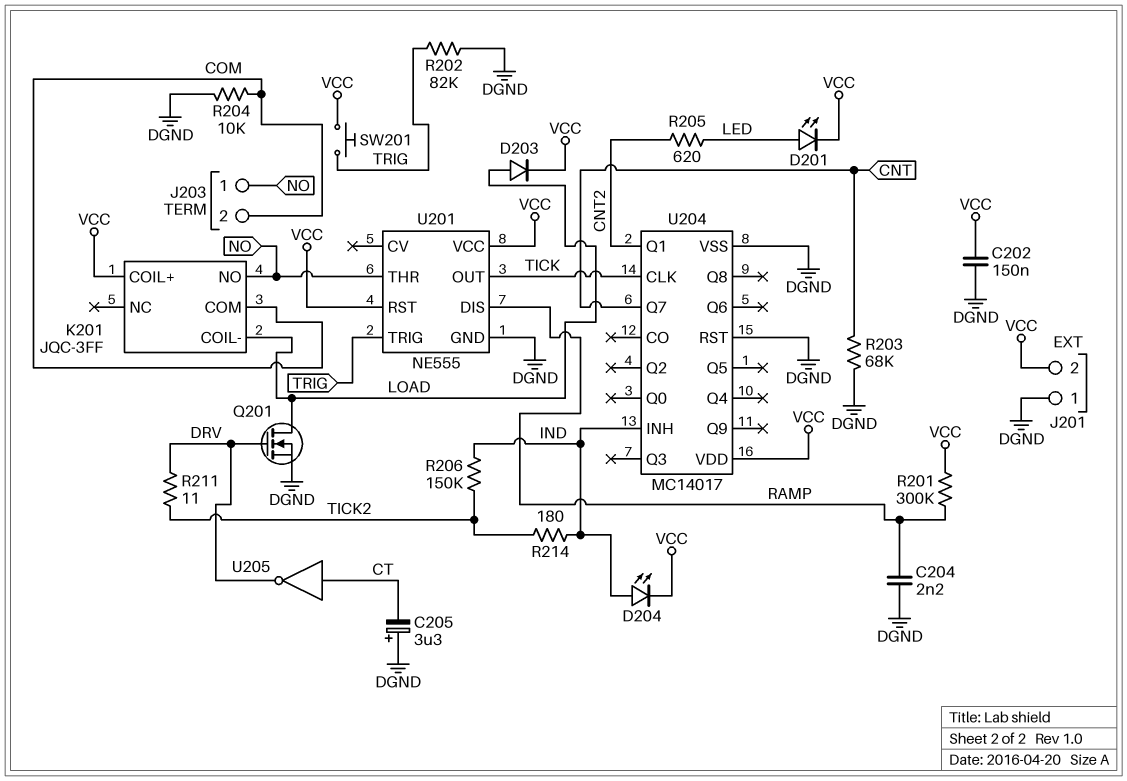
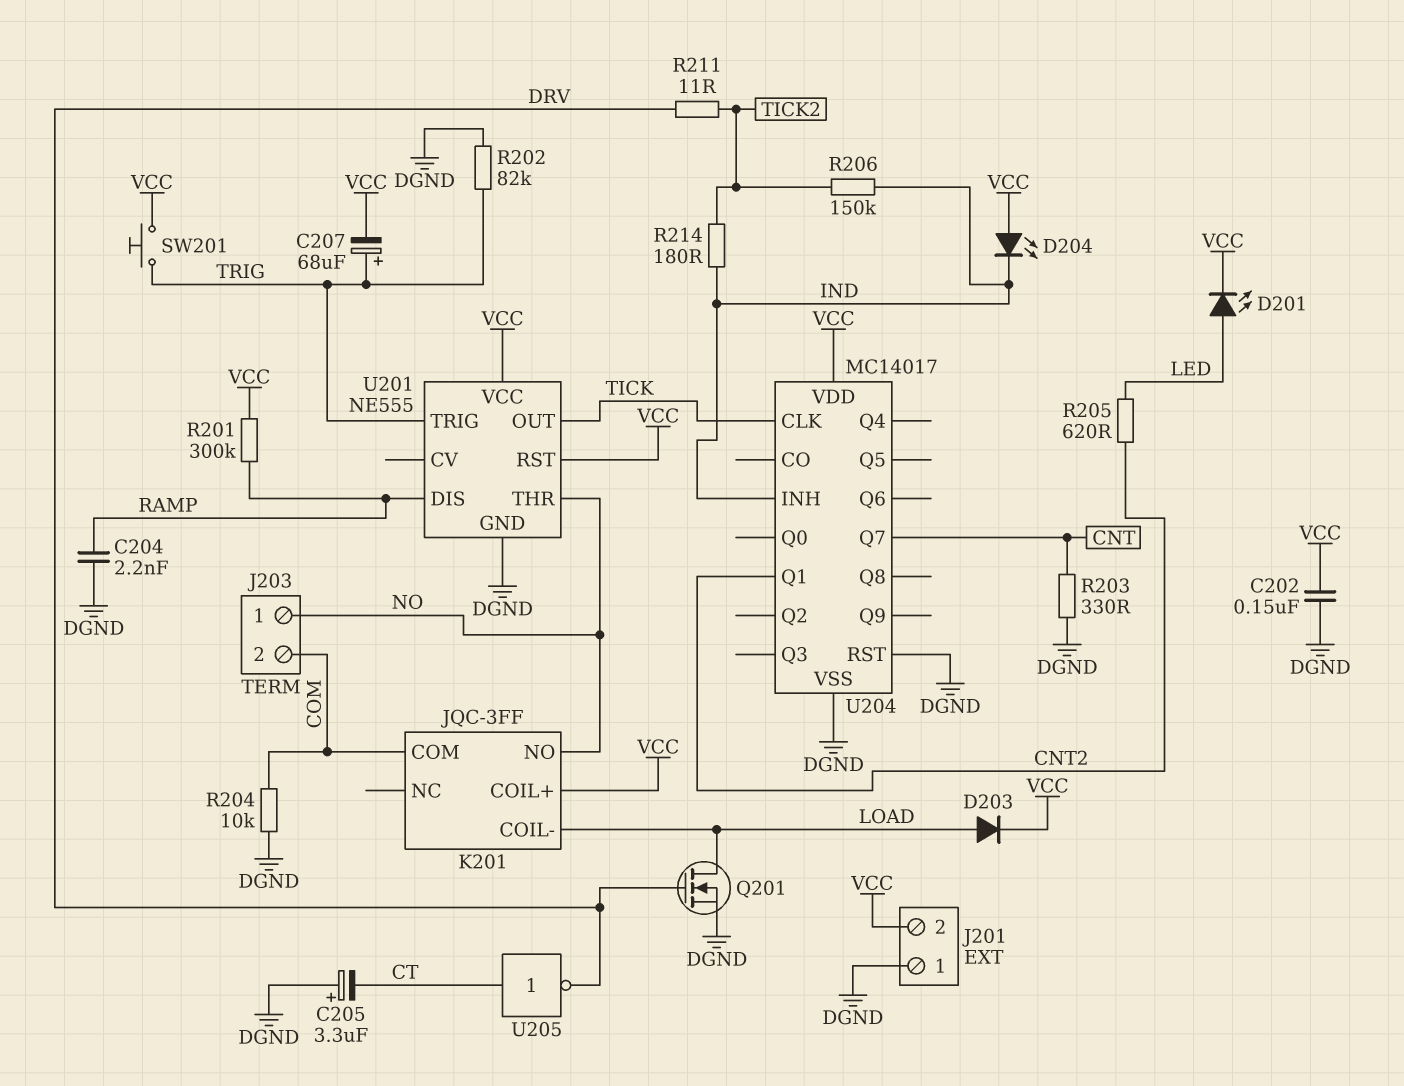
C207: none -> 68uF (plus TRIG, minus VCC)
D204: LED (A IND, K VCC) -> LED (A VCC, K IND)
R203: 68k (CNT, DGND) -> 330 (CNT, DGND)

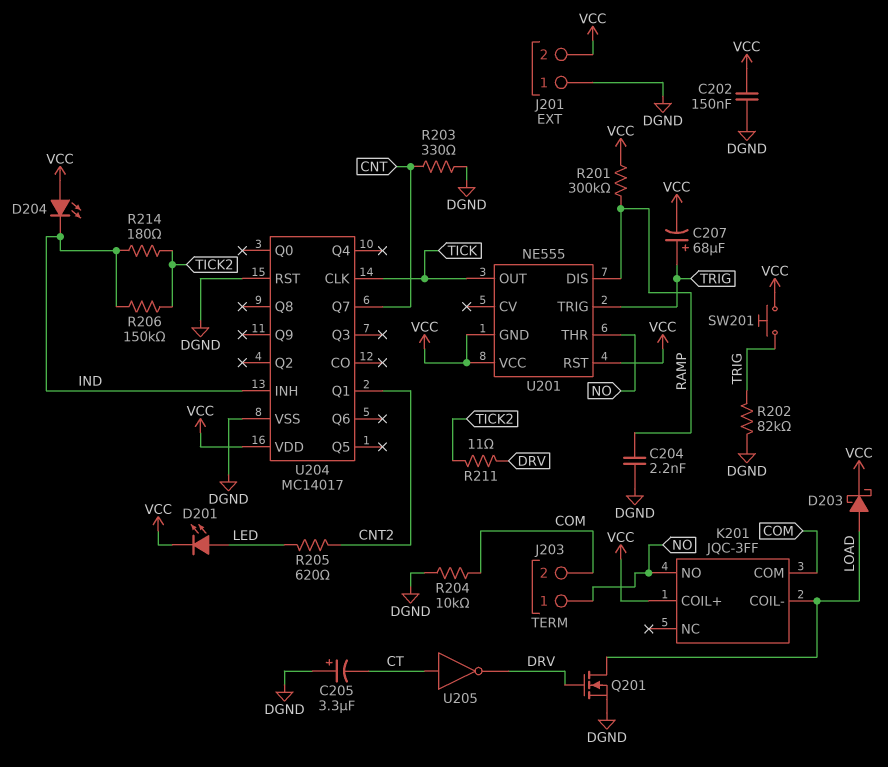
D203: diode (A LOAD, K VCC) -> schottky (A LOAD, K VCC)
U201 pin GND: DGND -> VCC

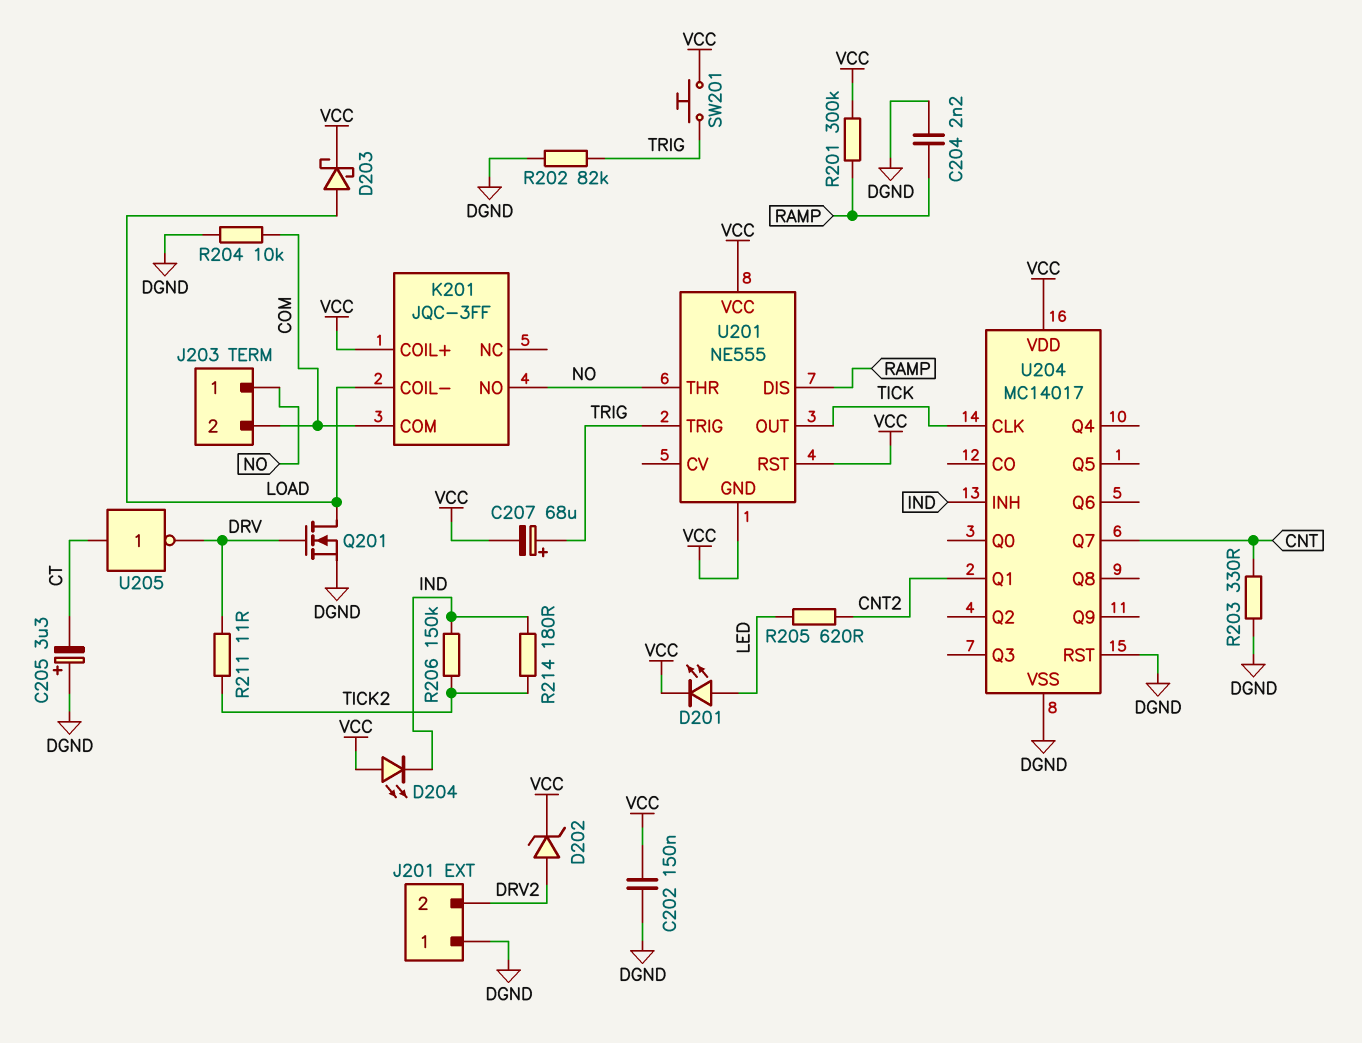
D202: none -> zener (A DRV2, K VCC)
J201 pin 2: VCC -> DRV2

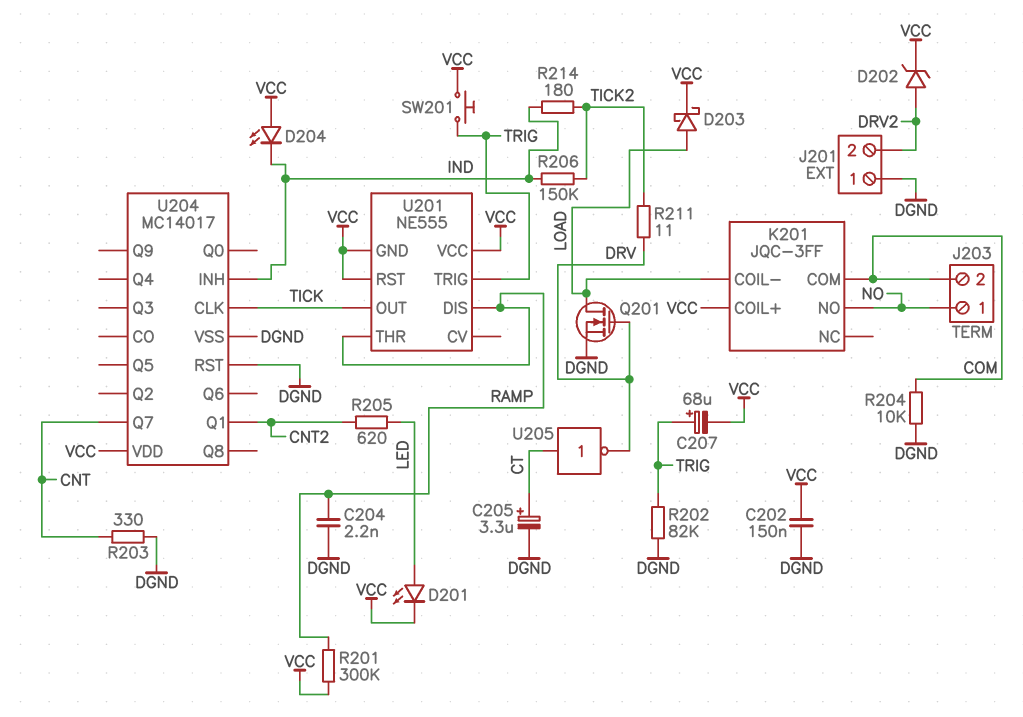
C205: 3.3uF (plus DGND, minus CT) -> 3.3uF (plus CT, minus DGND)
U201 pin THR: NO -> RAMP

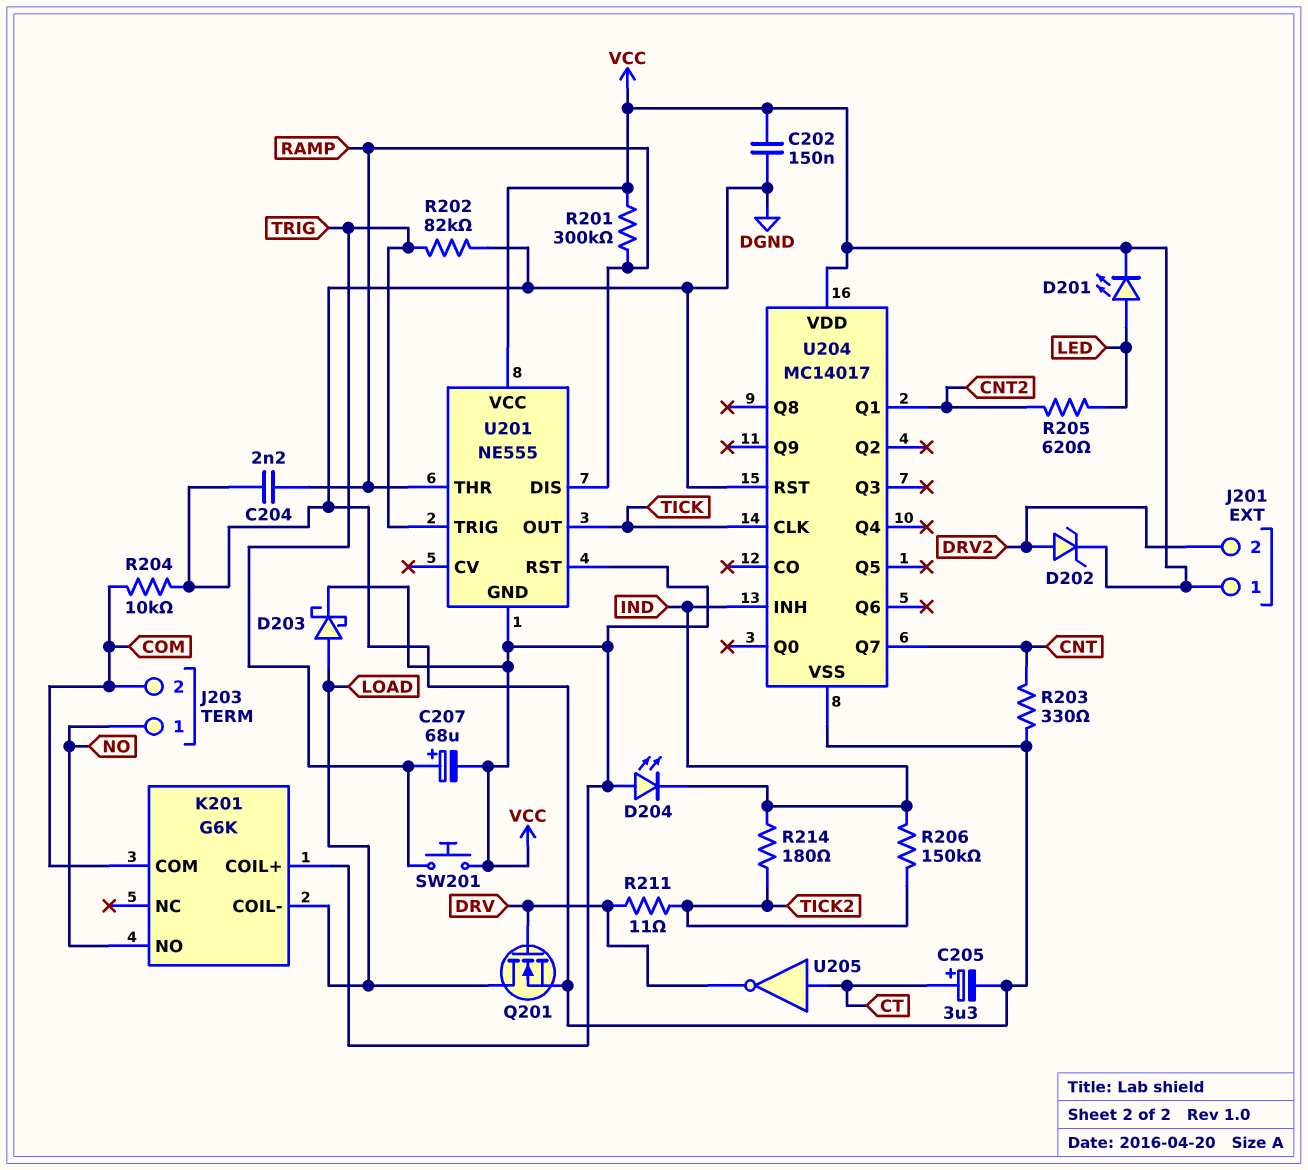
J201 pin 1: DGND -> VCC
K201: JQC-3FF -> G6K

